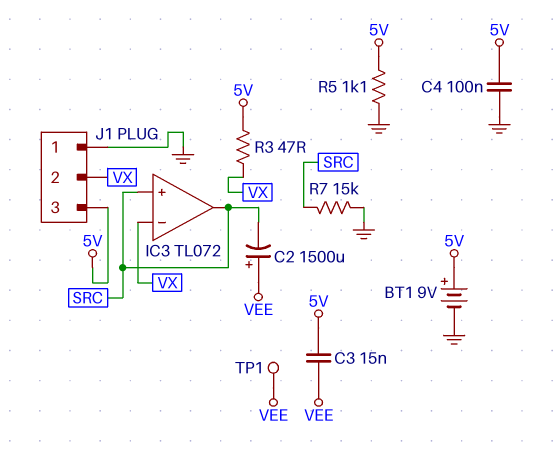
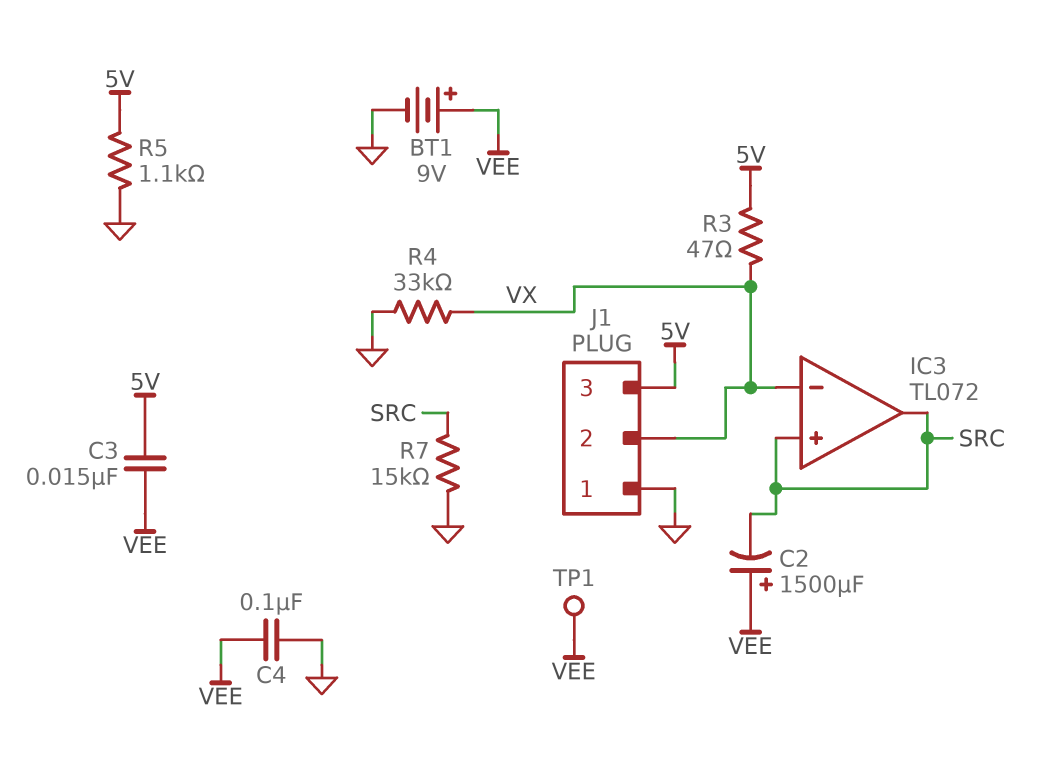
BT1: 9V (plus 5V, minus GND) -> 9V (plus VEE, minus GND)
C4: 100nF (5V, GND) -> 100nF (GND, VEE)
R4: none -> 33k (GND, VX)

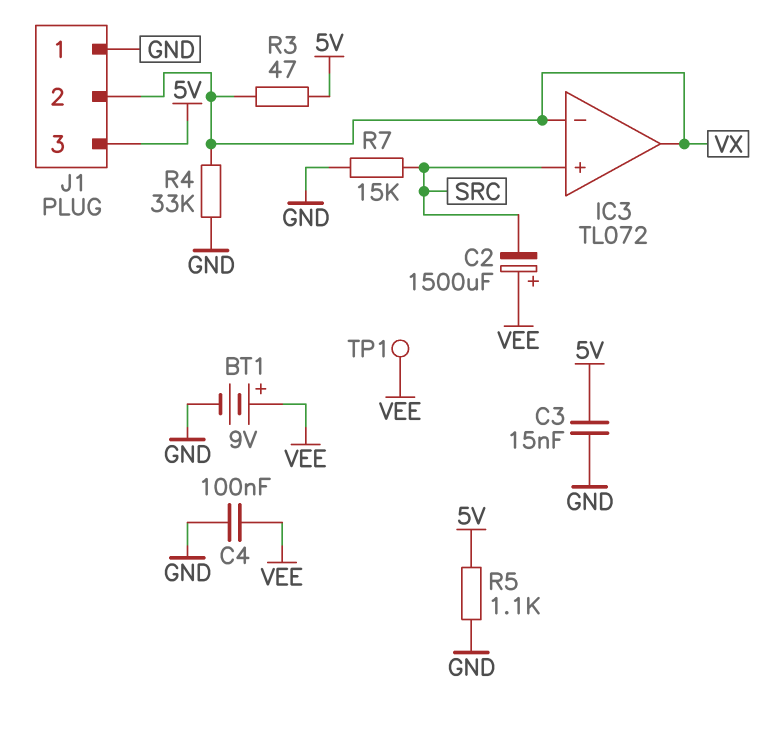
C3: 15nF (5V, VEE) -> 15nF (5V, GND)
IC3 pin out: SRC -> VX

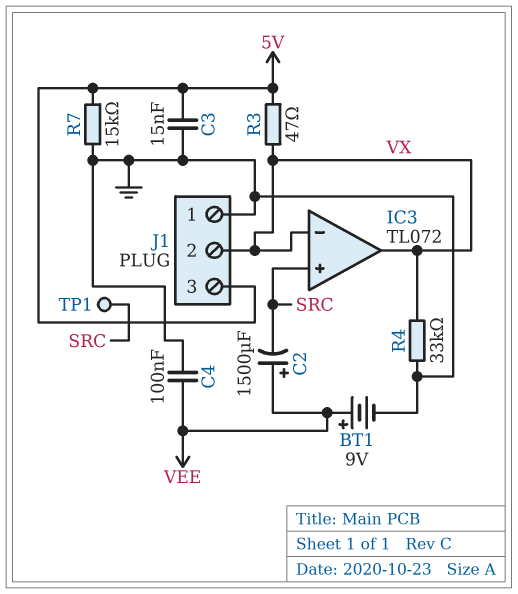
R5: 1.1k (5V, GND) -> none
R7: 15k (GND, SRC) -> 15k (5V, GND)
TP1: test point (VEE) -> test point (SRC)

